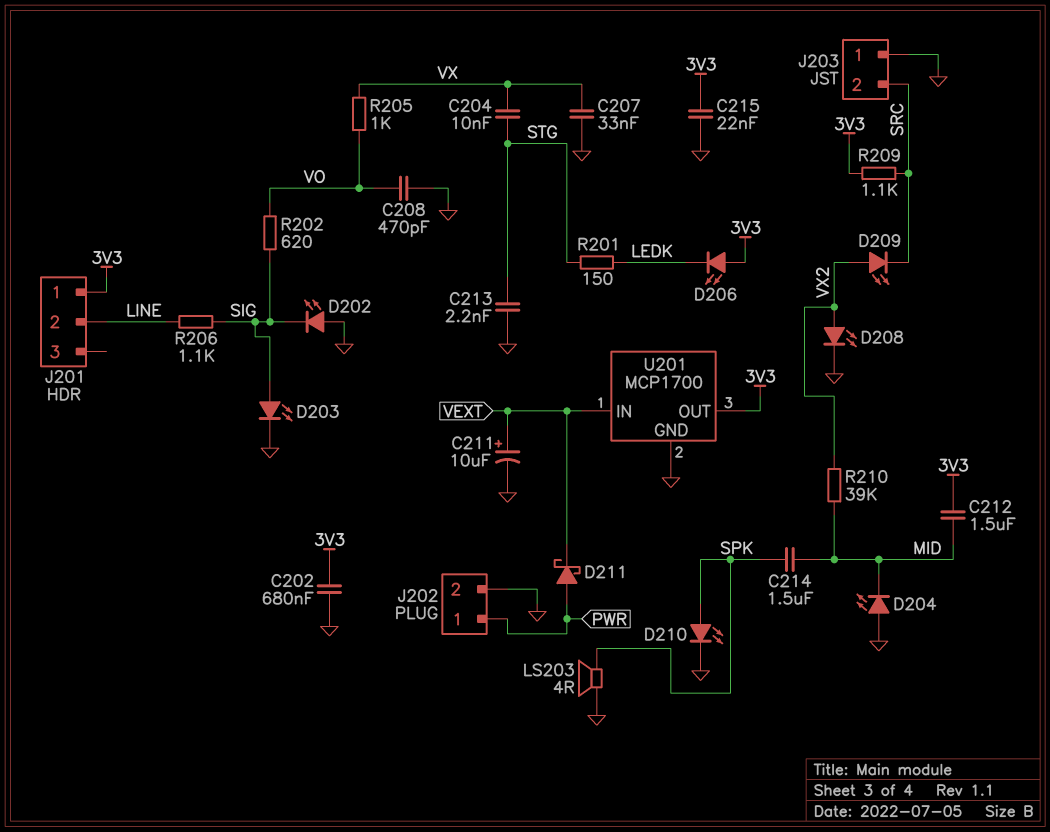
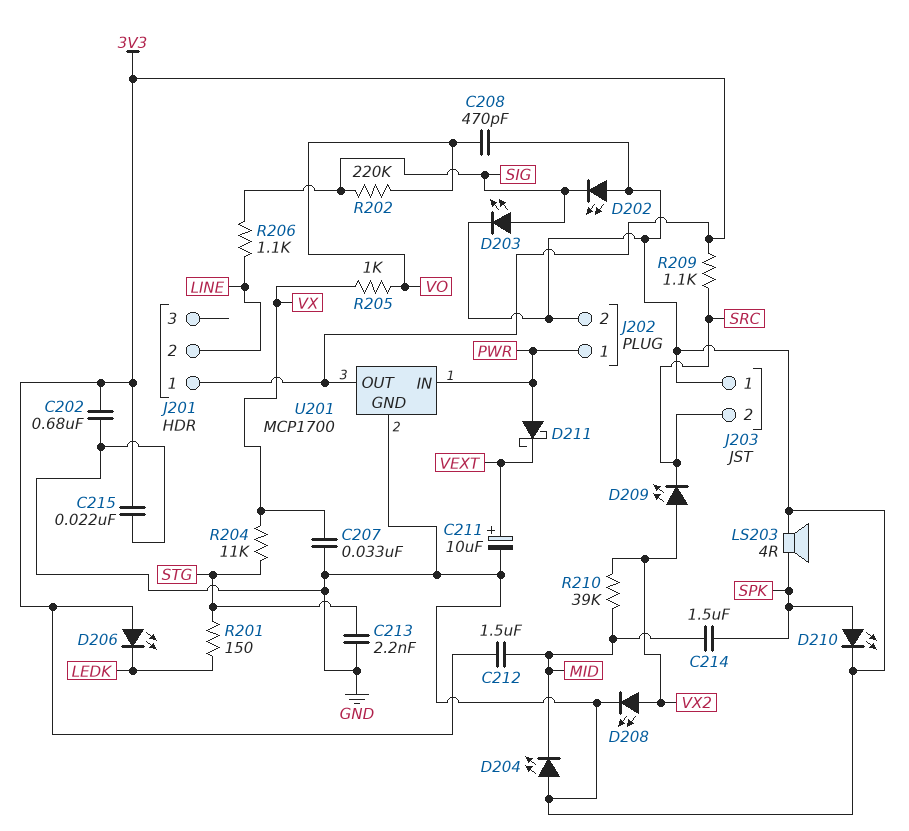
C204: 10nF (STG, VX) -> none
R202: 620 (SIG, VO) -> 220k (SIG, VO)
R204: none -> 11k (STG, VX)
U201 pin IN: VEXT -> PWR

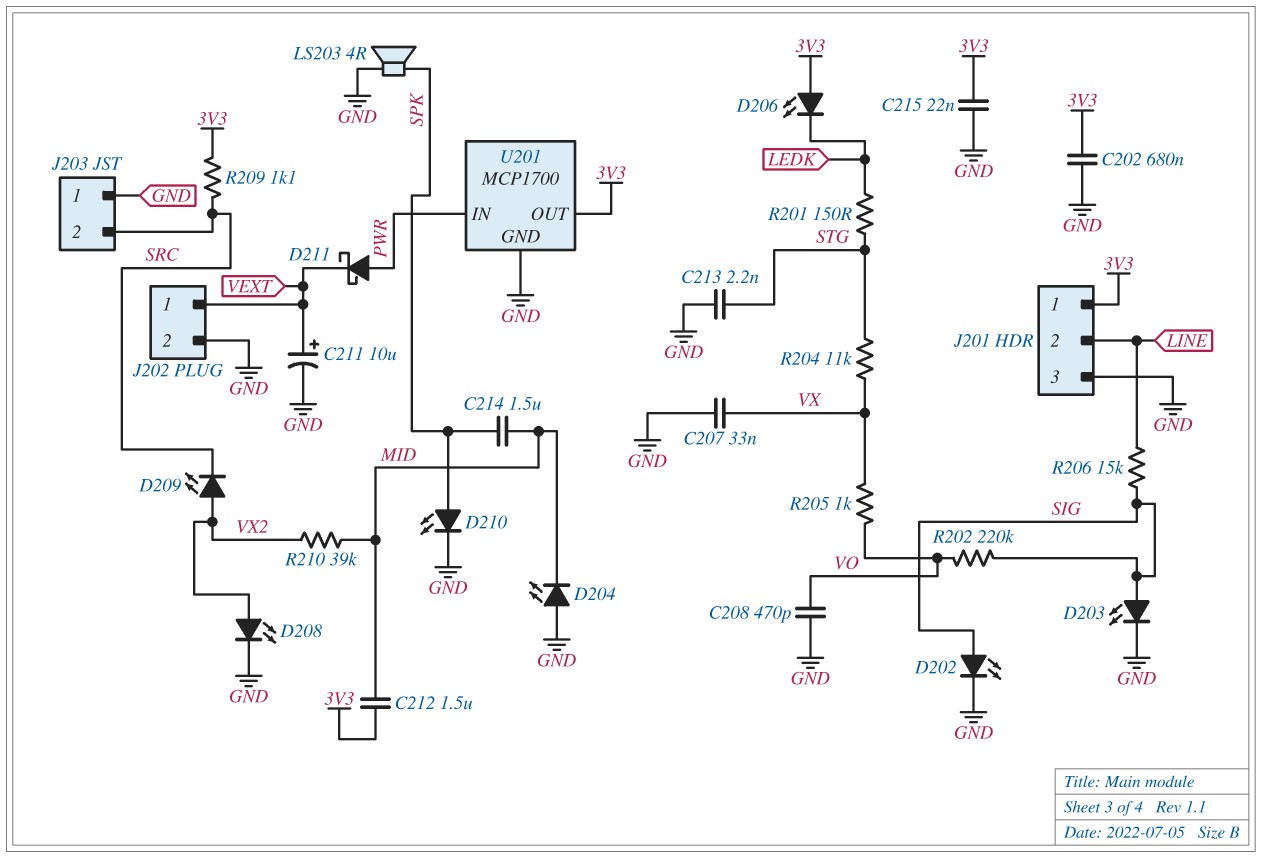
D202: LED (A GND, K SIG) -> LED (A SIG, K GND)
J201 pin 3: none -> GND
J202 pin 1: PWR -> VEXT
R206: 1.1k (LINE, SIG) -> 15k (LINE, SIG)

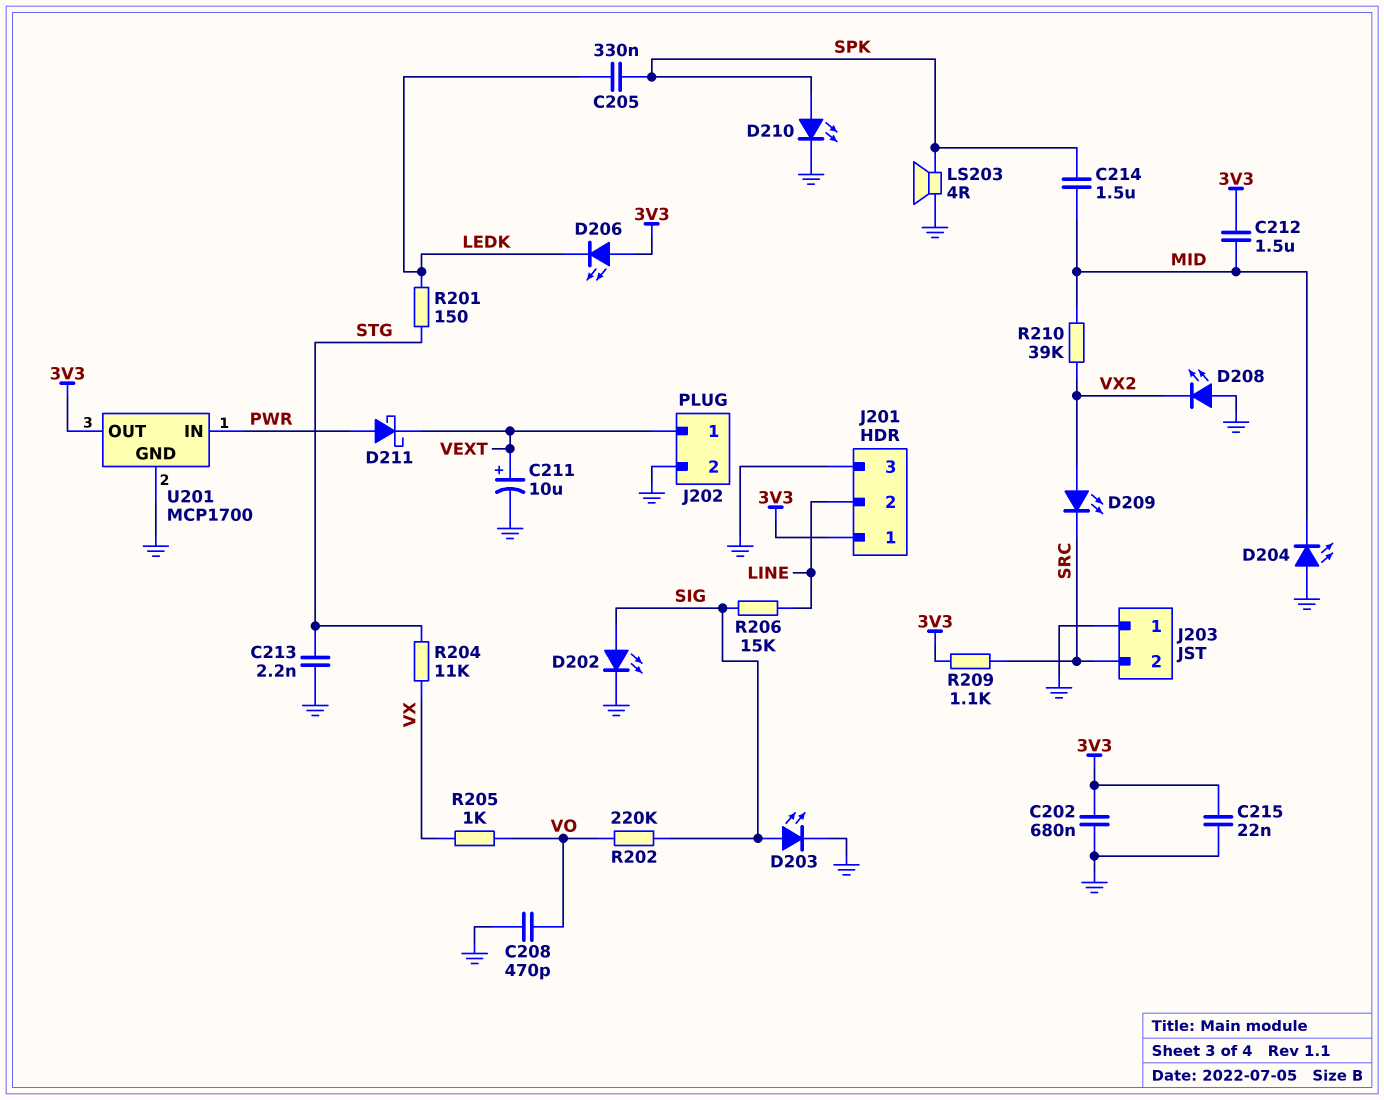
C205: none -> 330nF (LEDK, SPK)
C207: 33nF (GND, VX) -> none
D208: LED (A VX2, K GND) -> LED (A GND, K VX2)

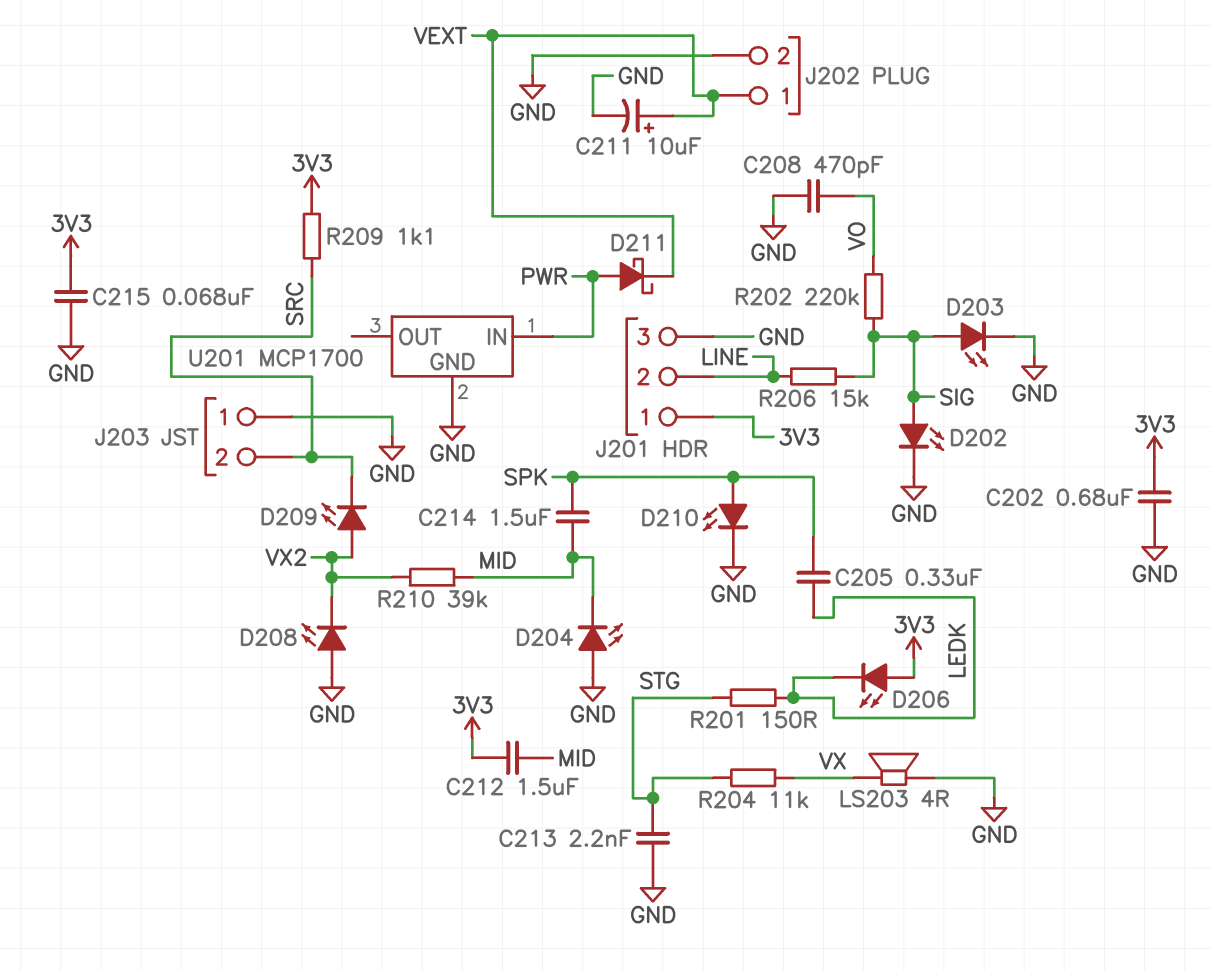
C215: 22nF (3V3, GND) -> 68nF (3V3, GND)
LS203: speaker 4R (GND, SPK) -> speaker 4R (GND, VX)
R205: 1k (VO, VX) -> none
U201 pin OUT: 3V3 -> none

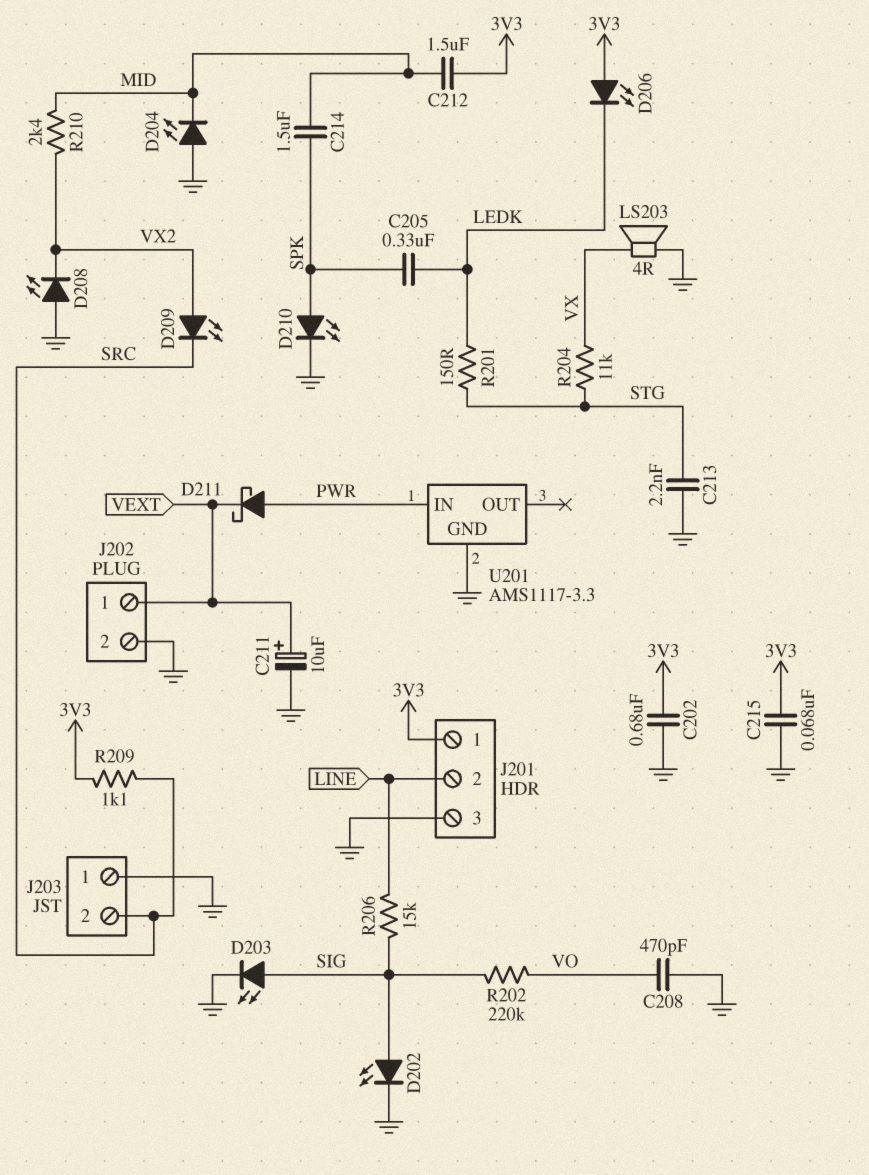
R210: 39k (MID, VX2) -> 2.4k (MID, VX2)
U201: MCP1700 -> AMS1117-3.3

